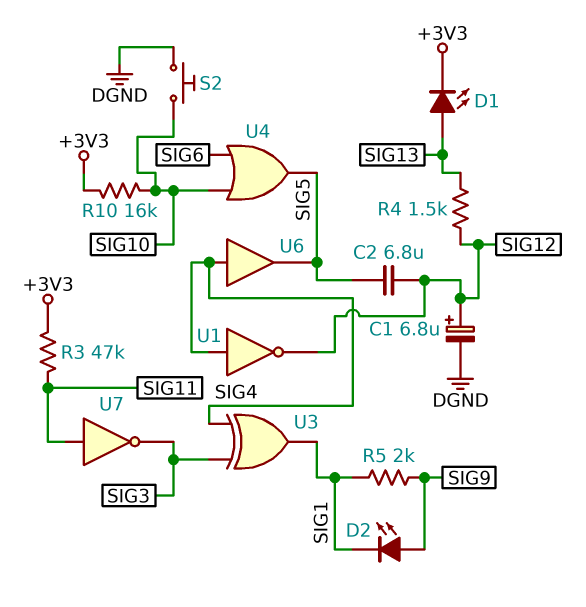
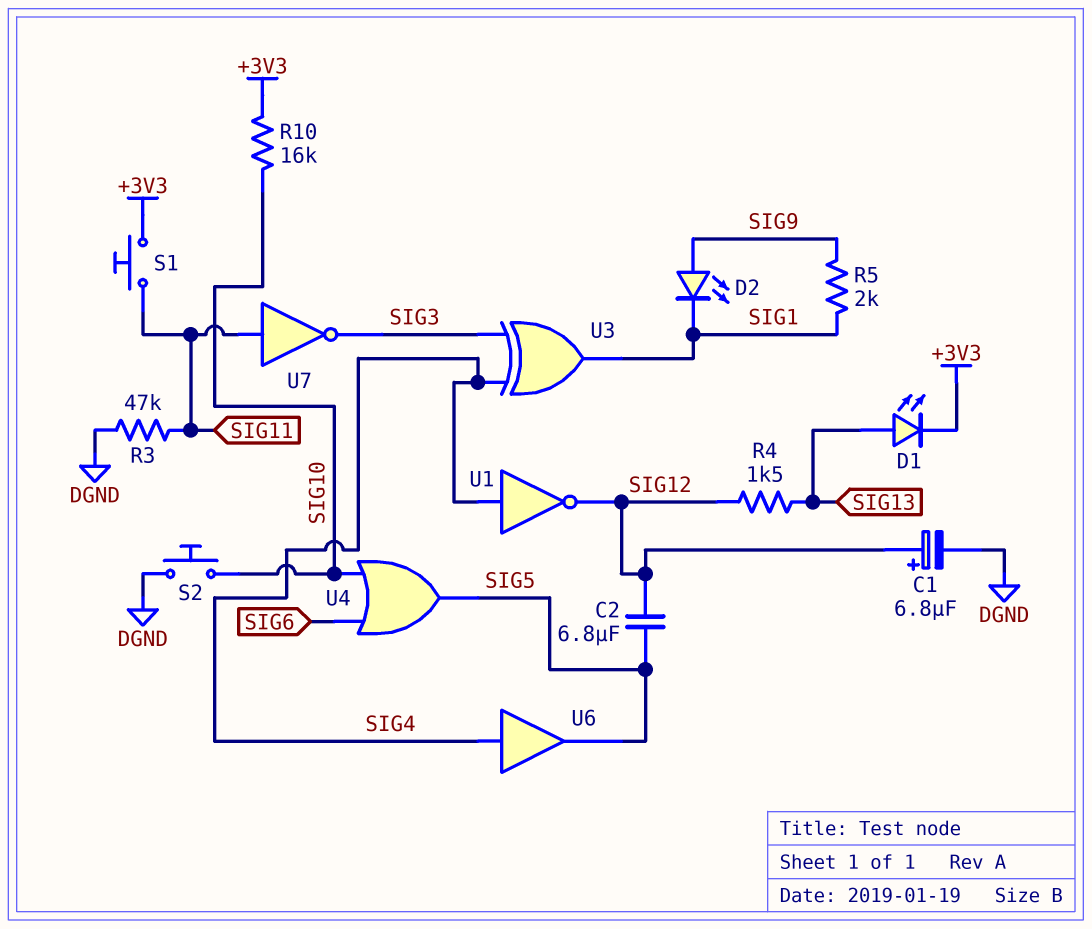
R3: 47k (+3V3, SIG11) -> 47k (DGND, SIG11)
S1: none -> button (+3V3, SIG11)

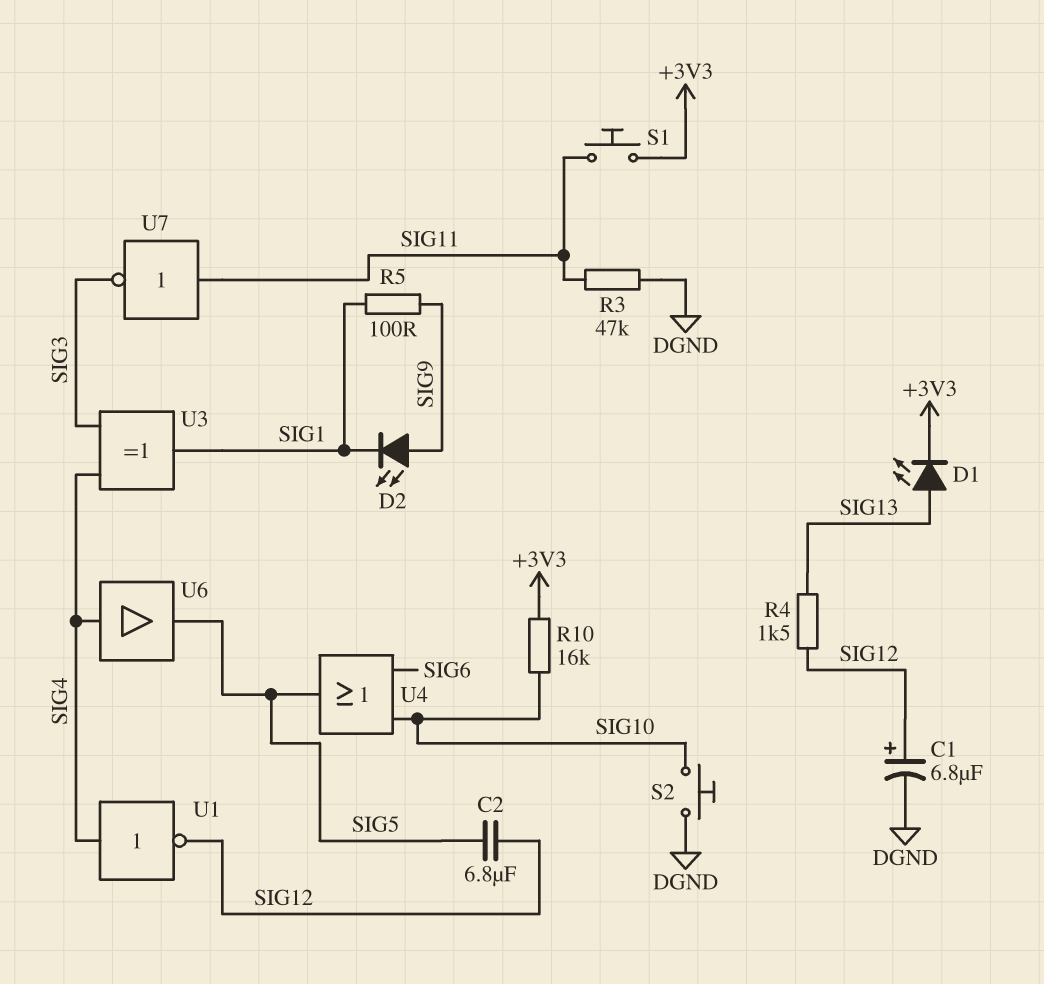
R5: 2k (SIG1, SIG9) -> 100 (SIG1, SIG9)

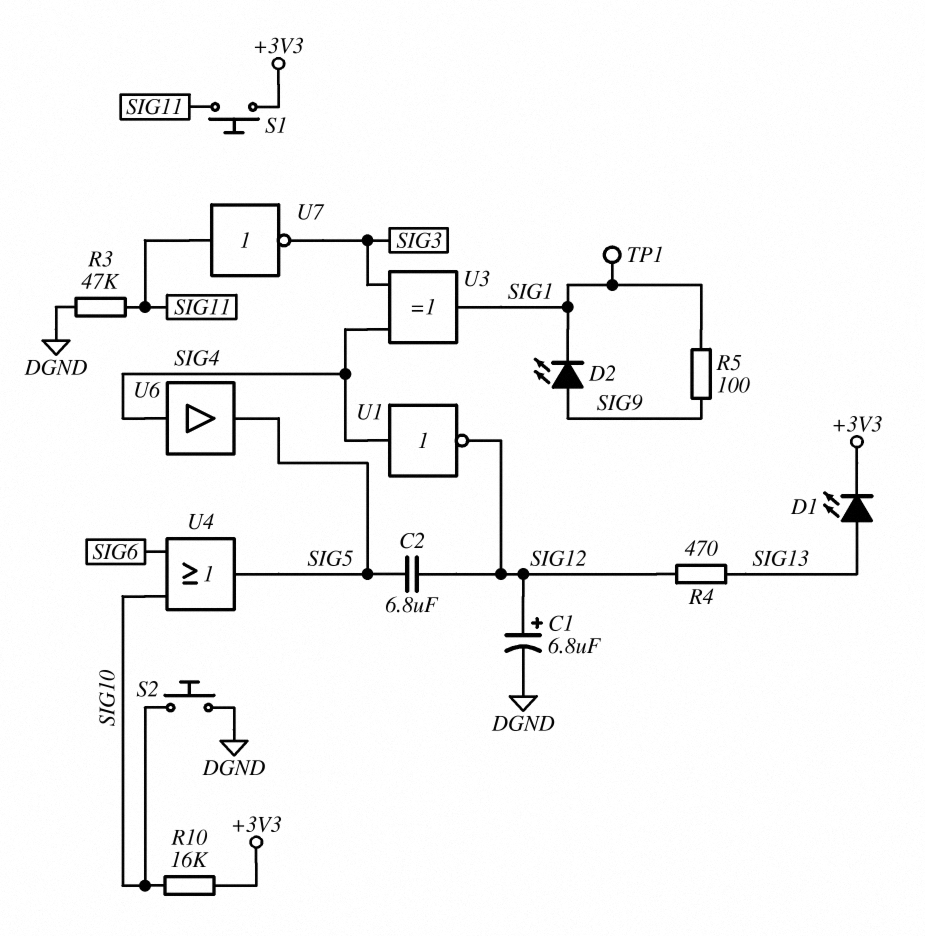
R4: 1.5k (SIG12, SIG13) -> 470 (SIG12, SIG13)
TP1: none -> test point (SIG1)

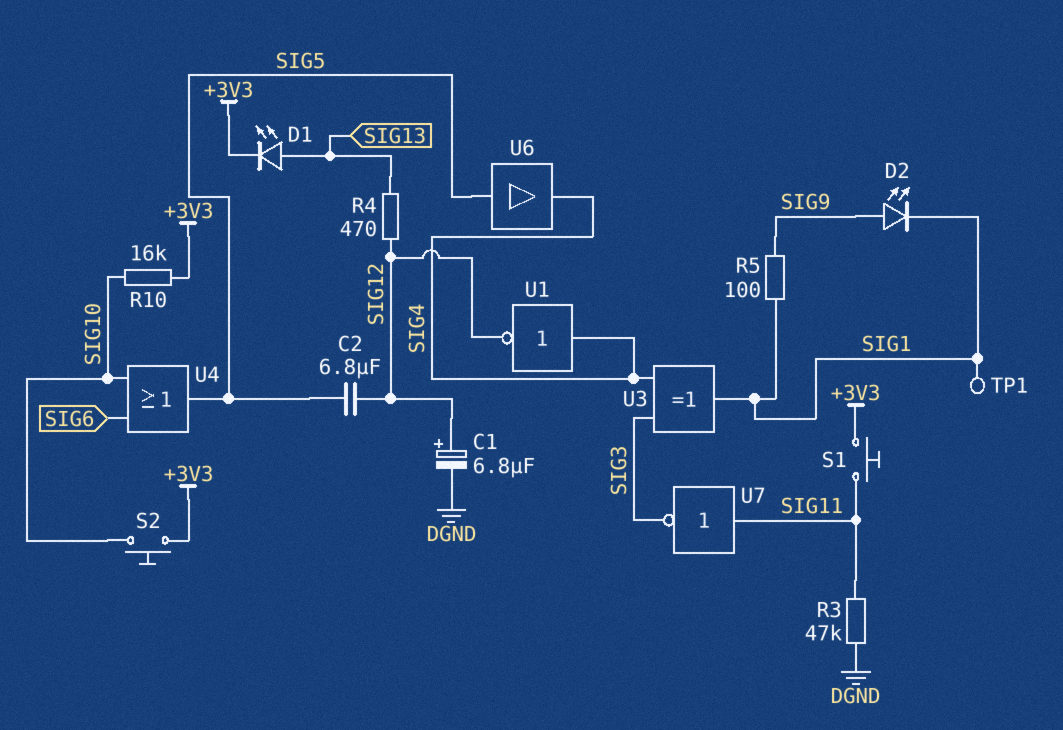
S2: button (DGND, SIG10) -> button (+3V3, SIG10)
U6: buffer (in SIG4, out SIG5) -> buffer (in SIG5, out SIG4)

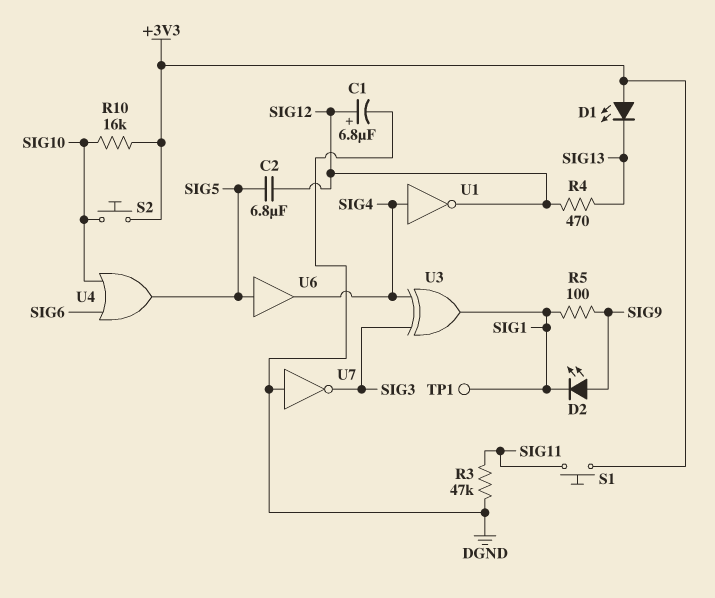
D1: LED (A SIG13, K +3V3) -> LED (A +3V3, K SIG13)
U7: NOT (in SIG11, out SIG3) -> NOT (in DGND, out SIG3)

